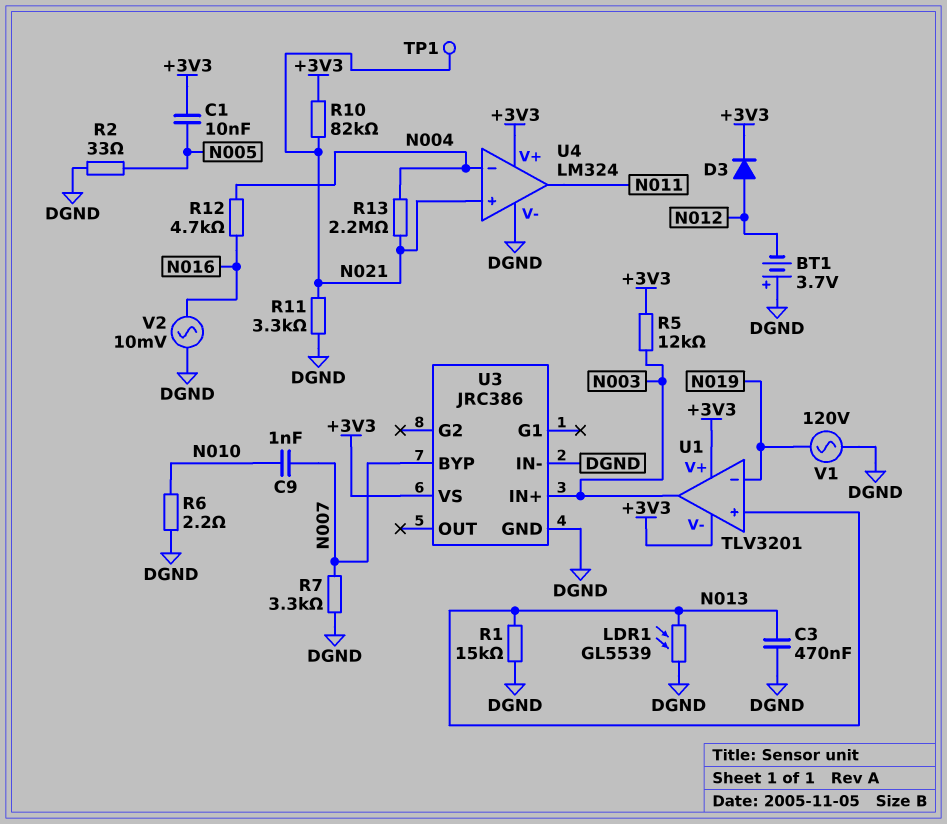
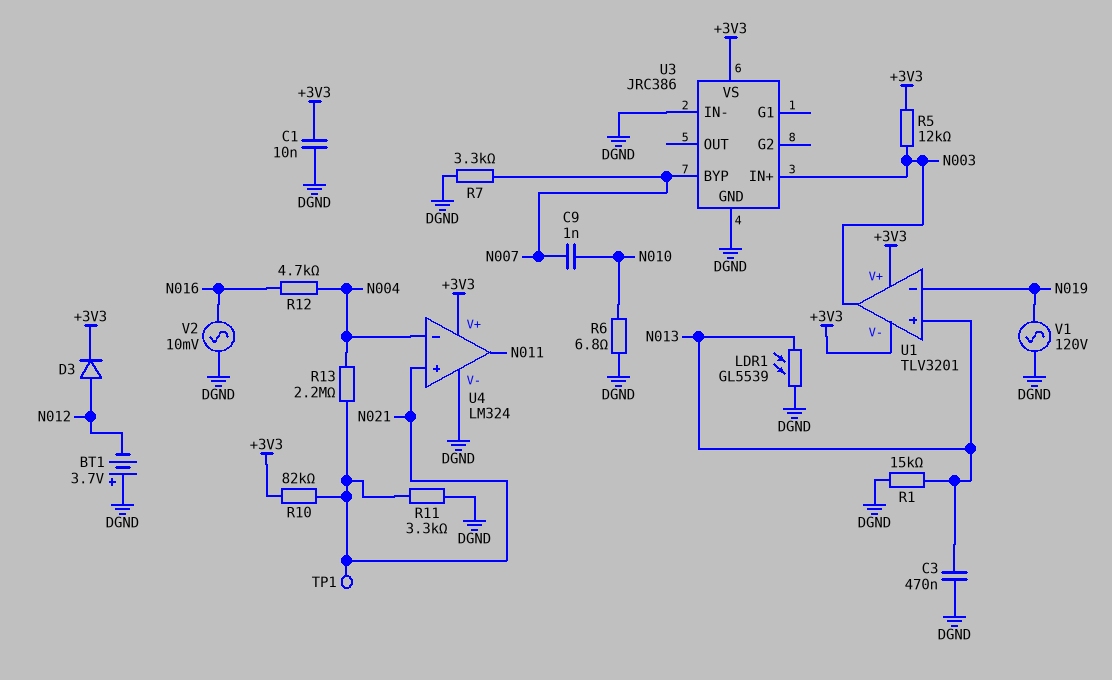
C1: 10nF (+3V3, N005) -> 10nF (+3V3, DGND)
R2: 33 (DGND, N005) -> none
R6: 2.2 (DGND, N010) -> 6.8 (DGND, N010)

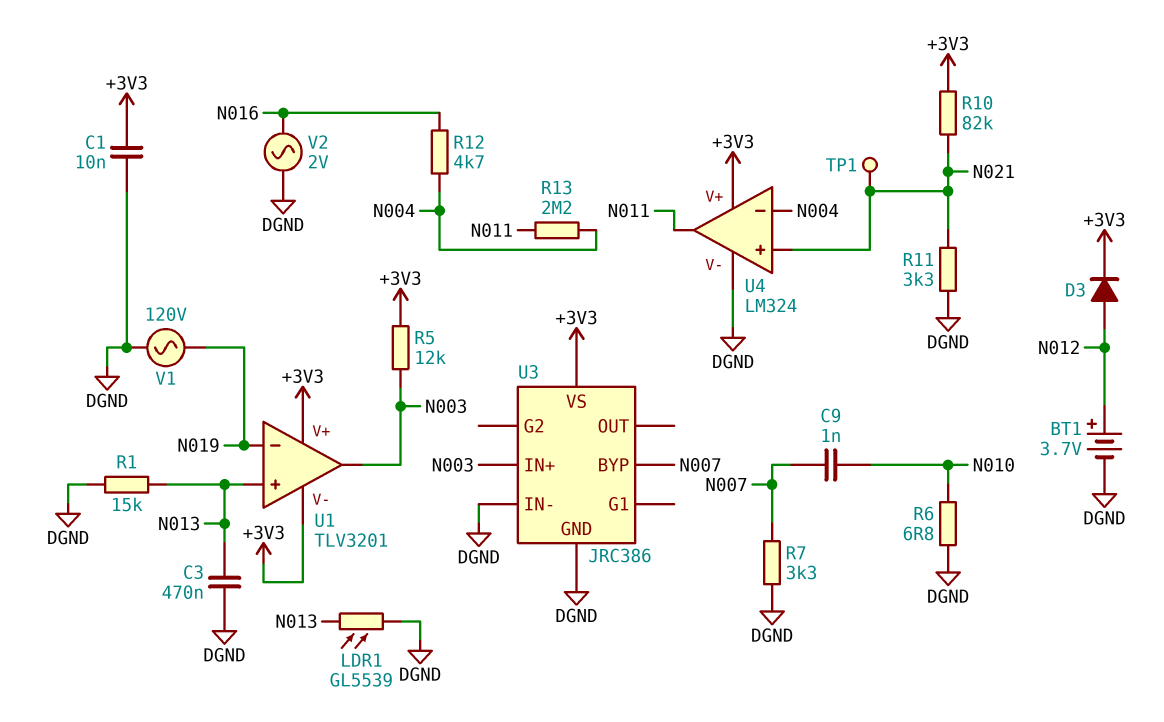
BT1: 3.7V (plus DGND, minus N012) -> 3.7V (plus N012, minus DGND)
R13: 2.2M (N004, N021) -> 2.2M (N004, N011)
V2: AC 10mV (DGND, N016) -> AC 2V (DGND, N016)

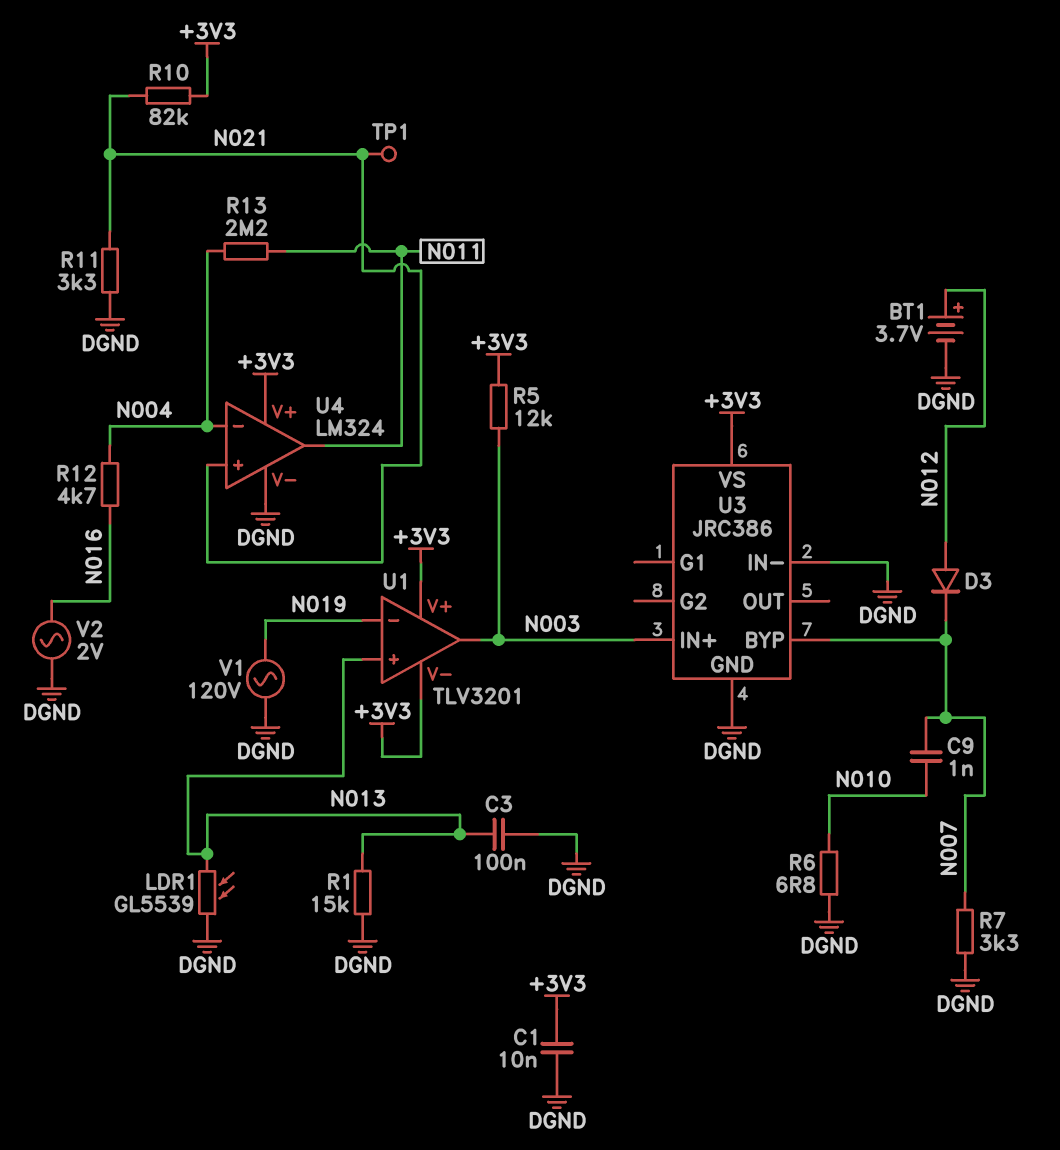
C3: 470nF (DGND, N013) -> 100nF (DGND, N013)
D3: diode (A N012, K +3V3) -> diode (A N012, K N007)

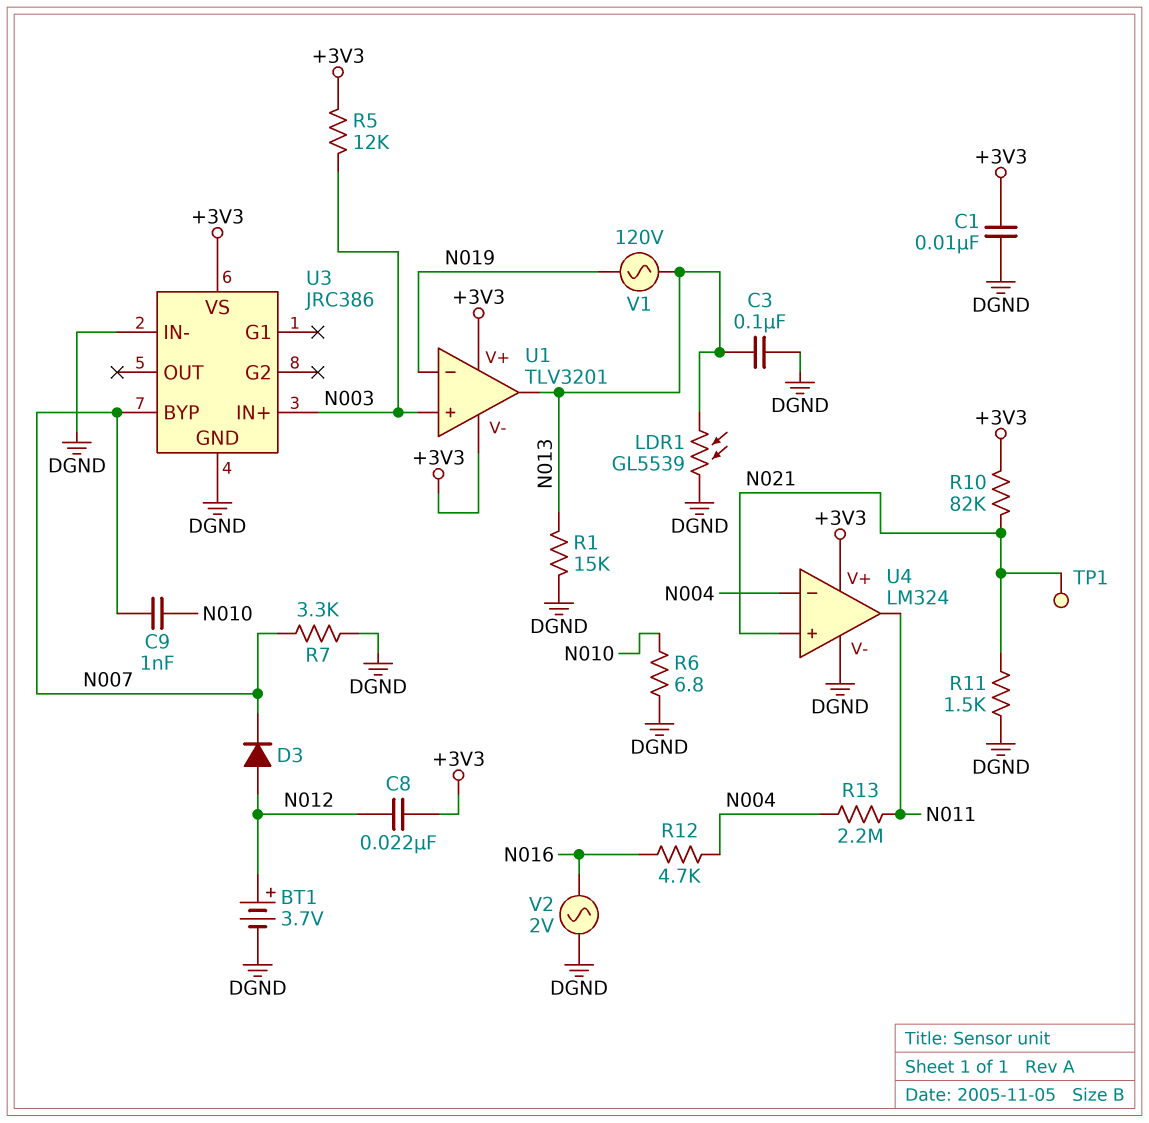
C8: none -> 22nF (+3V3, N012)
R11: 3.3k (DGND, N021) -> 1.5k (DGND, N021)
U1 pin in+: N013 -> N003
U1 pin out: N003 -> N013
V1: AC 120V (DGND, N019) -> AC 120V (N013, N019)

